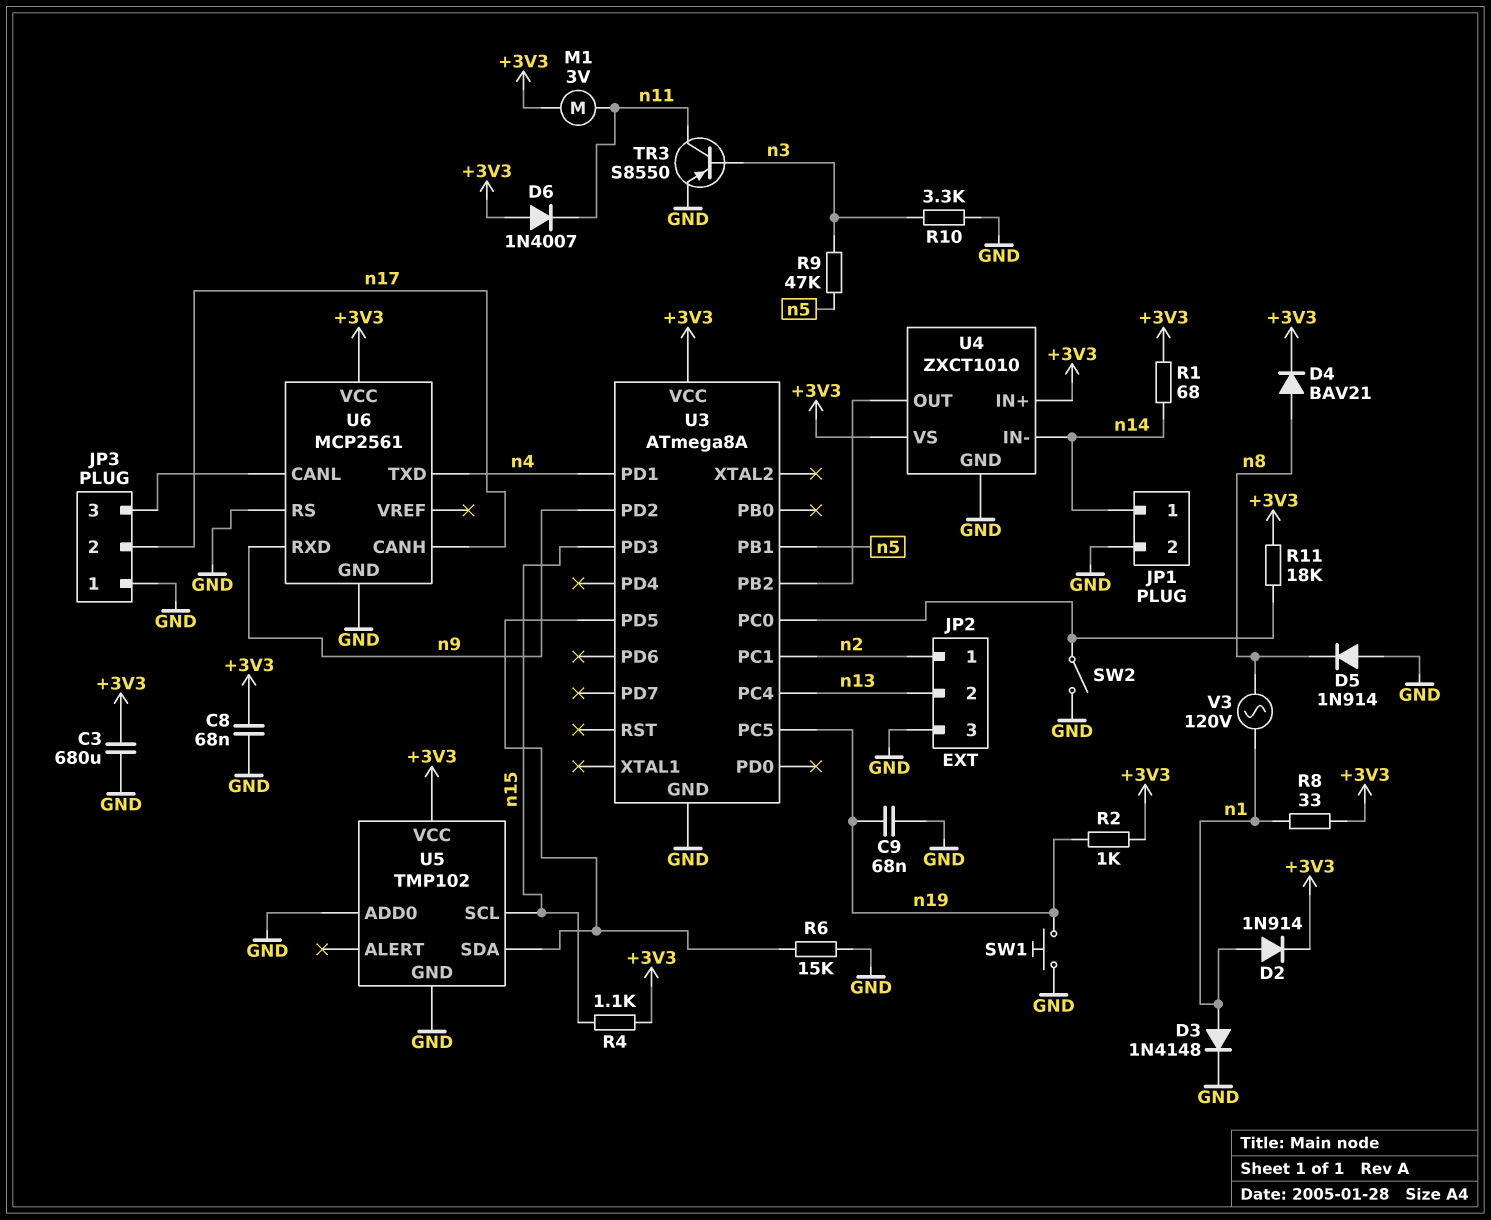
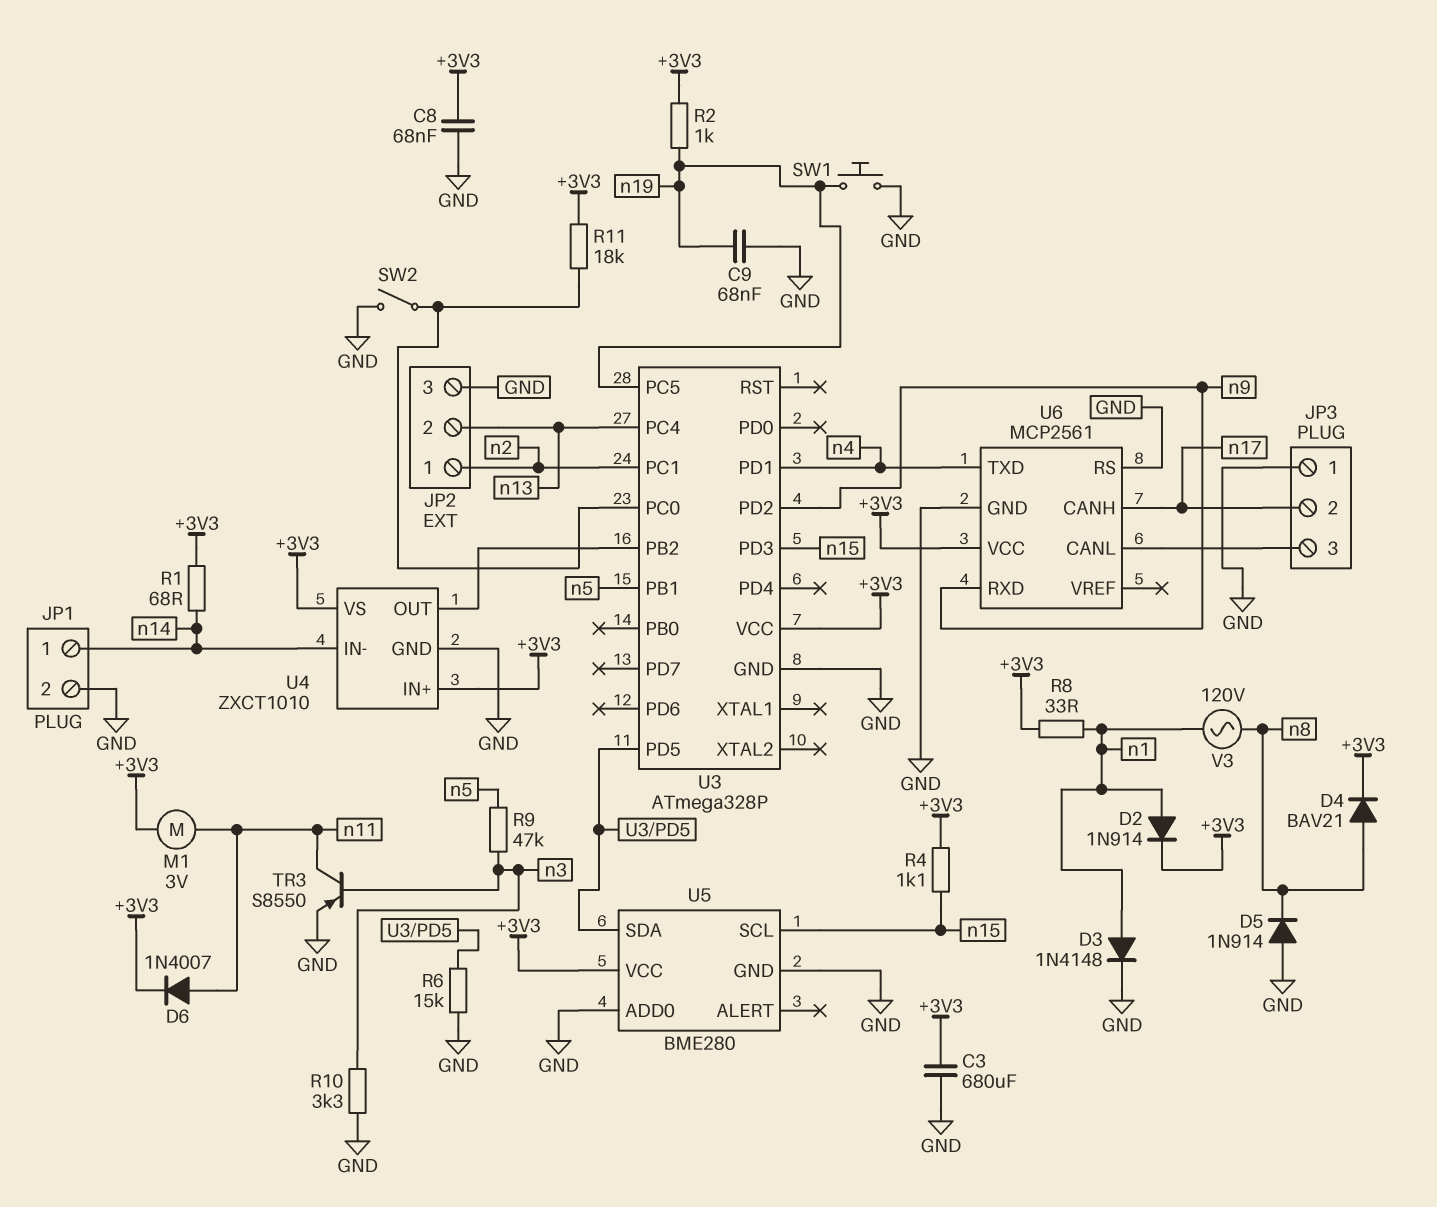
D6: diode 1N4007 (A +3V3, K n11) -> diode 1N4007 (A n11, K +3V3)
U3: ATmega8A -> ATmega328P
U5: TMP102 -> BME280

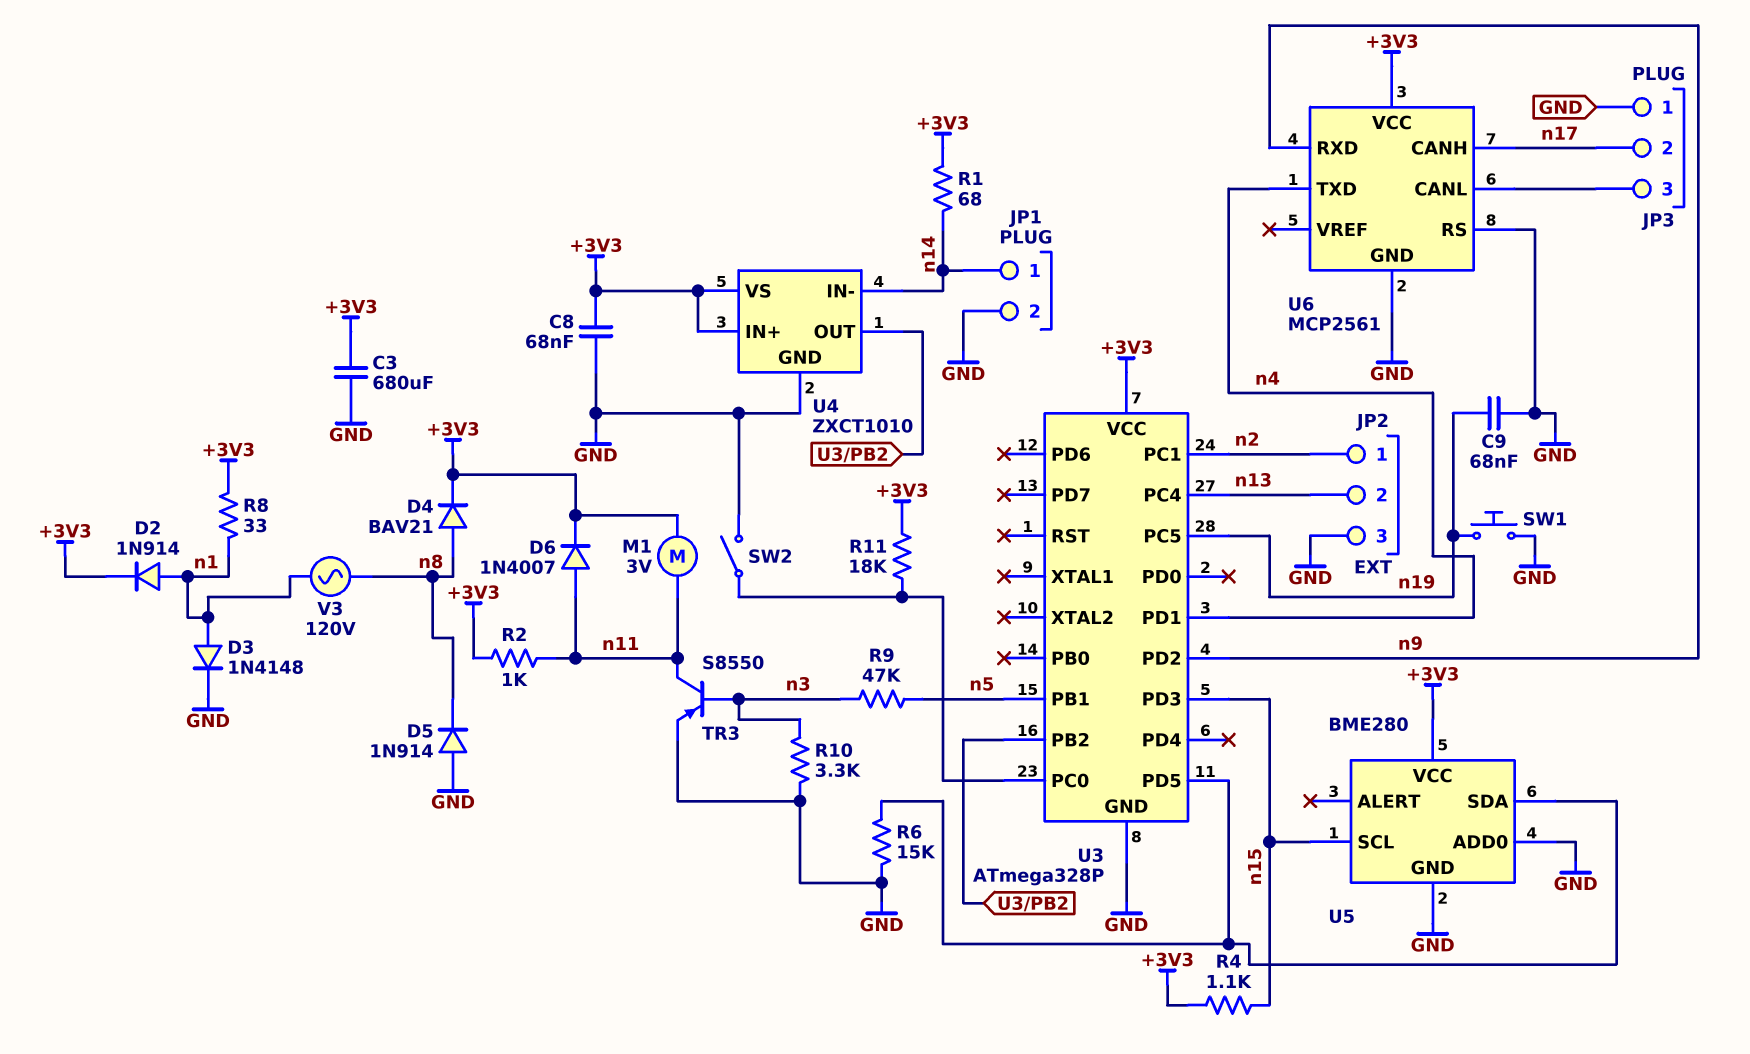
R2: 1k (+3V3, n19) -> 1k (+3V3, n11)

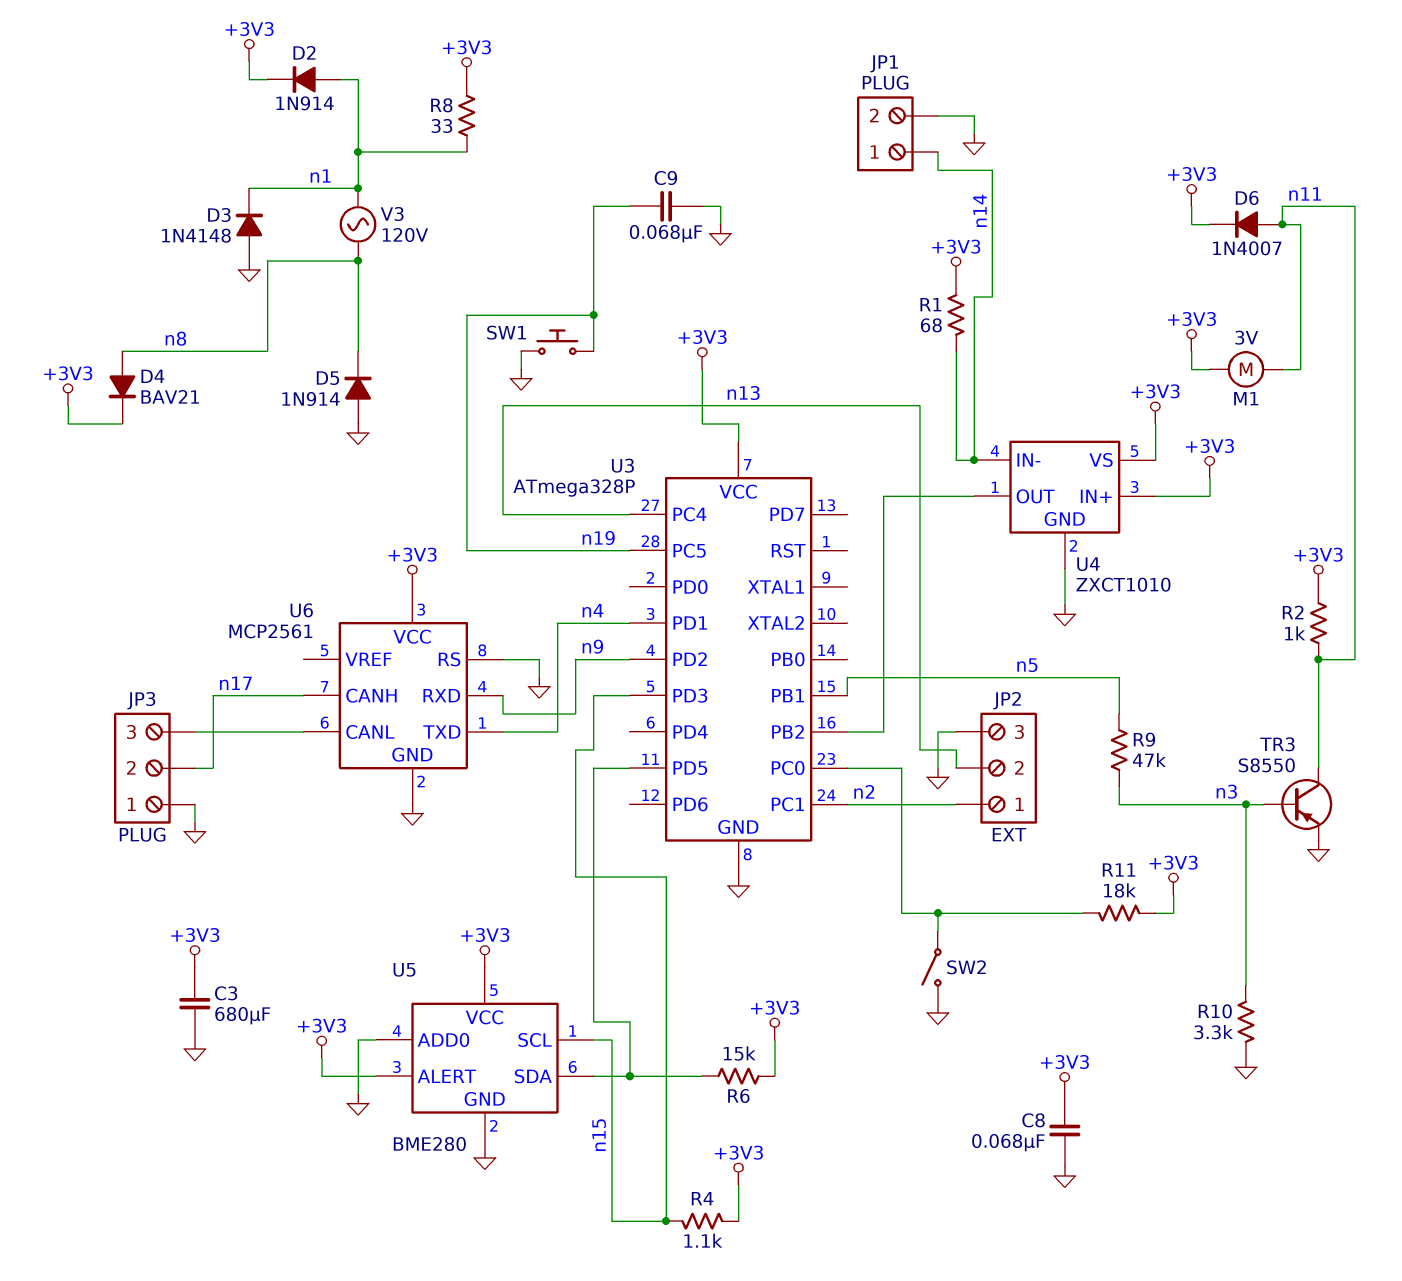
D3: diode 1N4148 (A n1, K GND) -> diode 1N4148 (A GND, K n1)
R6: 15k (GND, U3/PD5) -> 15k (+3V3, U3/PD5)
U5 pin ALERT: none -> +3V3

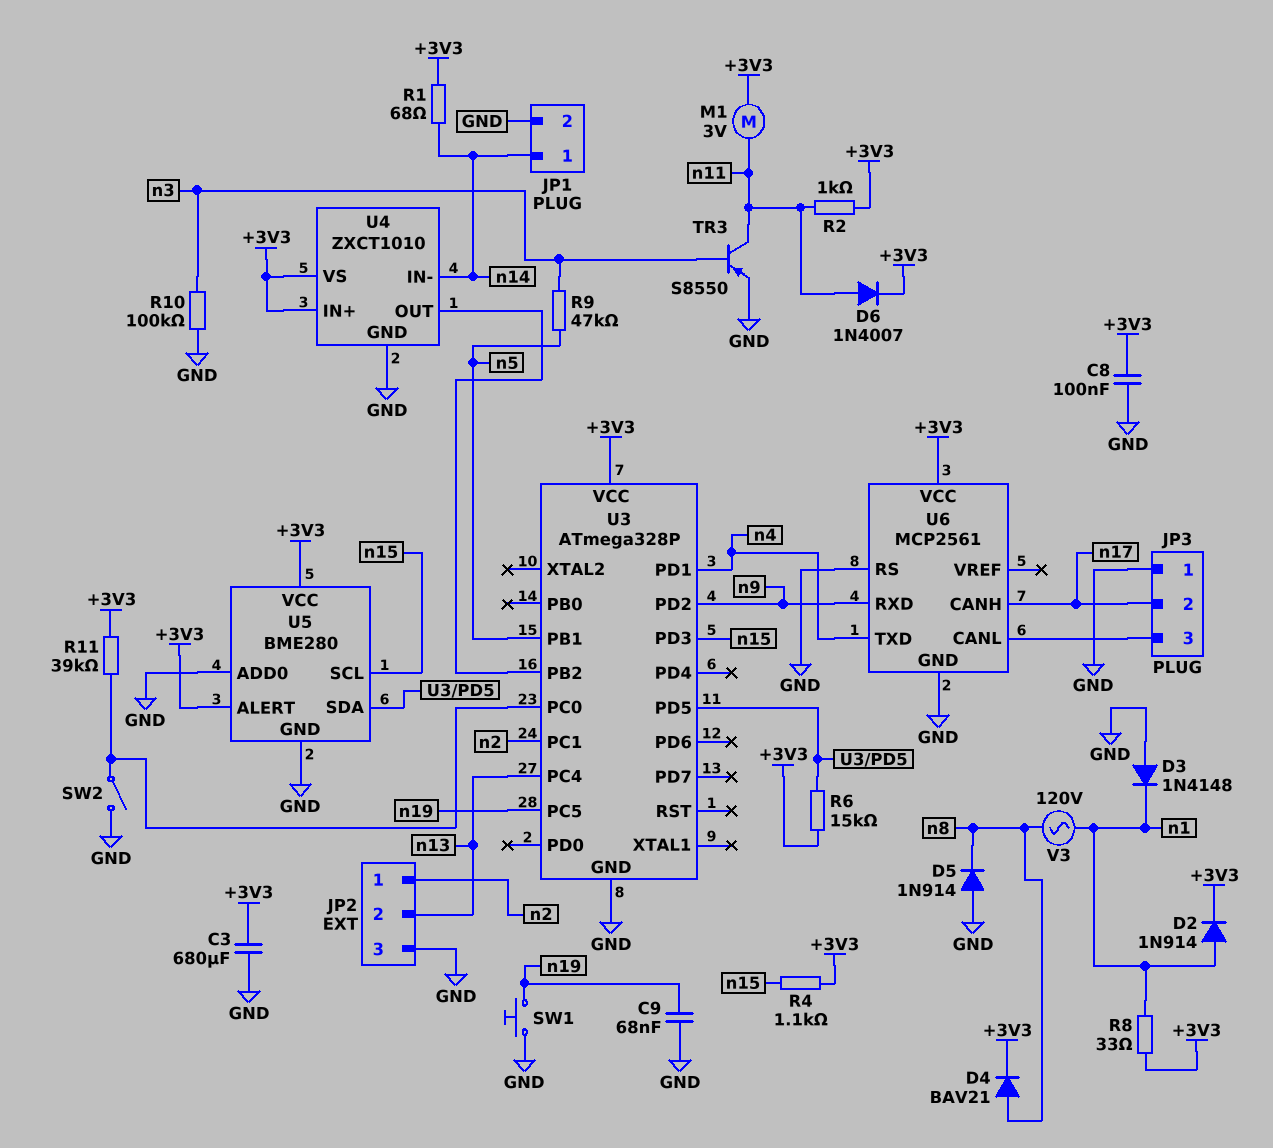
C8: 68nF (+3V3, GND) -> 100nF (+3V3, GND)
R10: 3.3k (GND, n3) -> 100k (GND, n3)
R11: 18k (+3V3, U3/PC0) -> 39k (+3V3, U3/PC0)

